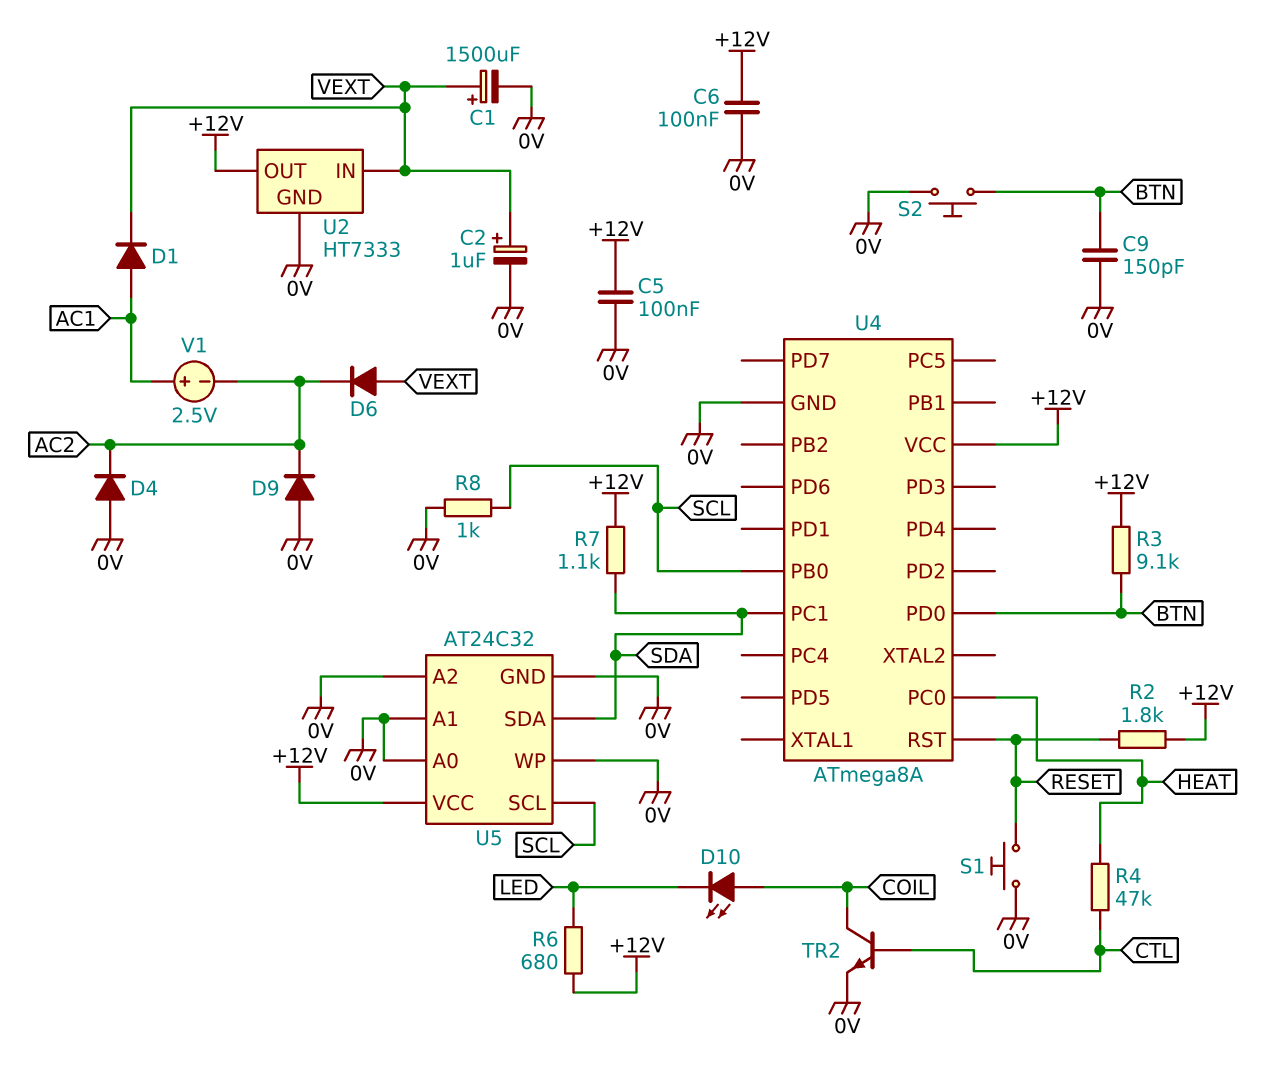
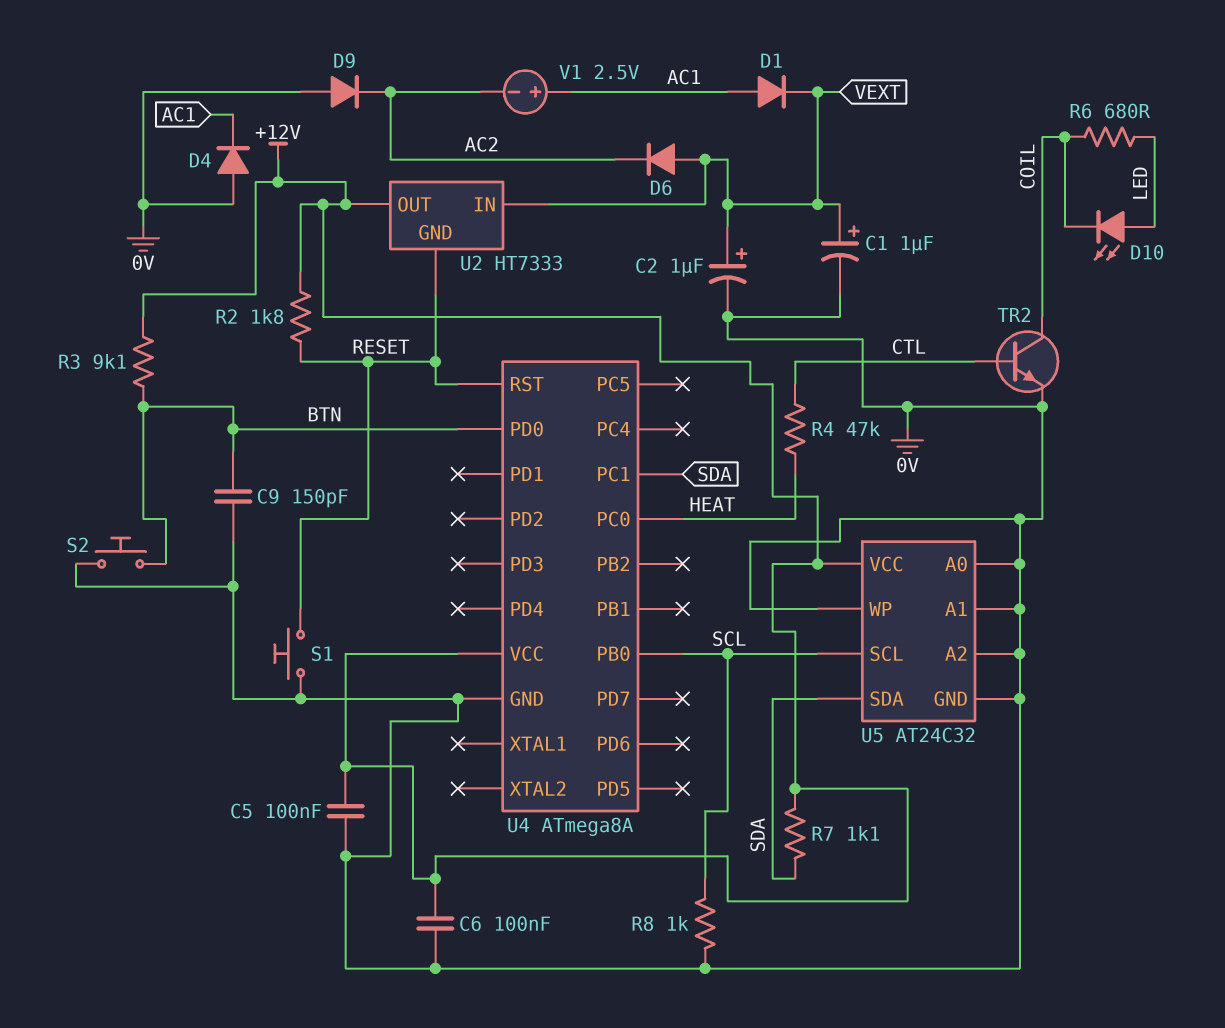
C1: 1500uF (plus VEXT, minus 0V) -> 1uF (plus VEXT, minus 0V)
D4: diode (A 0V, K AC2) -> diode (A 0V, K AC1)
D10: LED (A COIL, K LED) -> LED (A LED, K COIL)
R6: 680 (+12V, LED) -> 680 (COIL, LED)
U2 pin GND: 0V -> RESET

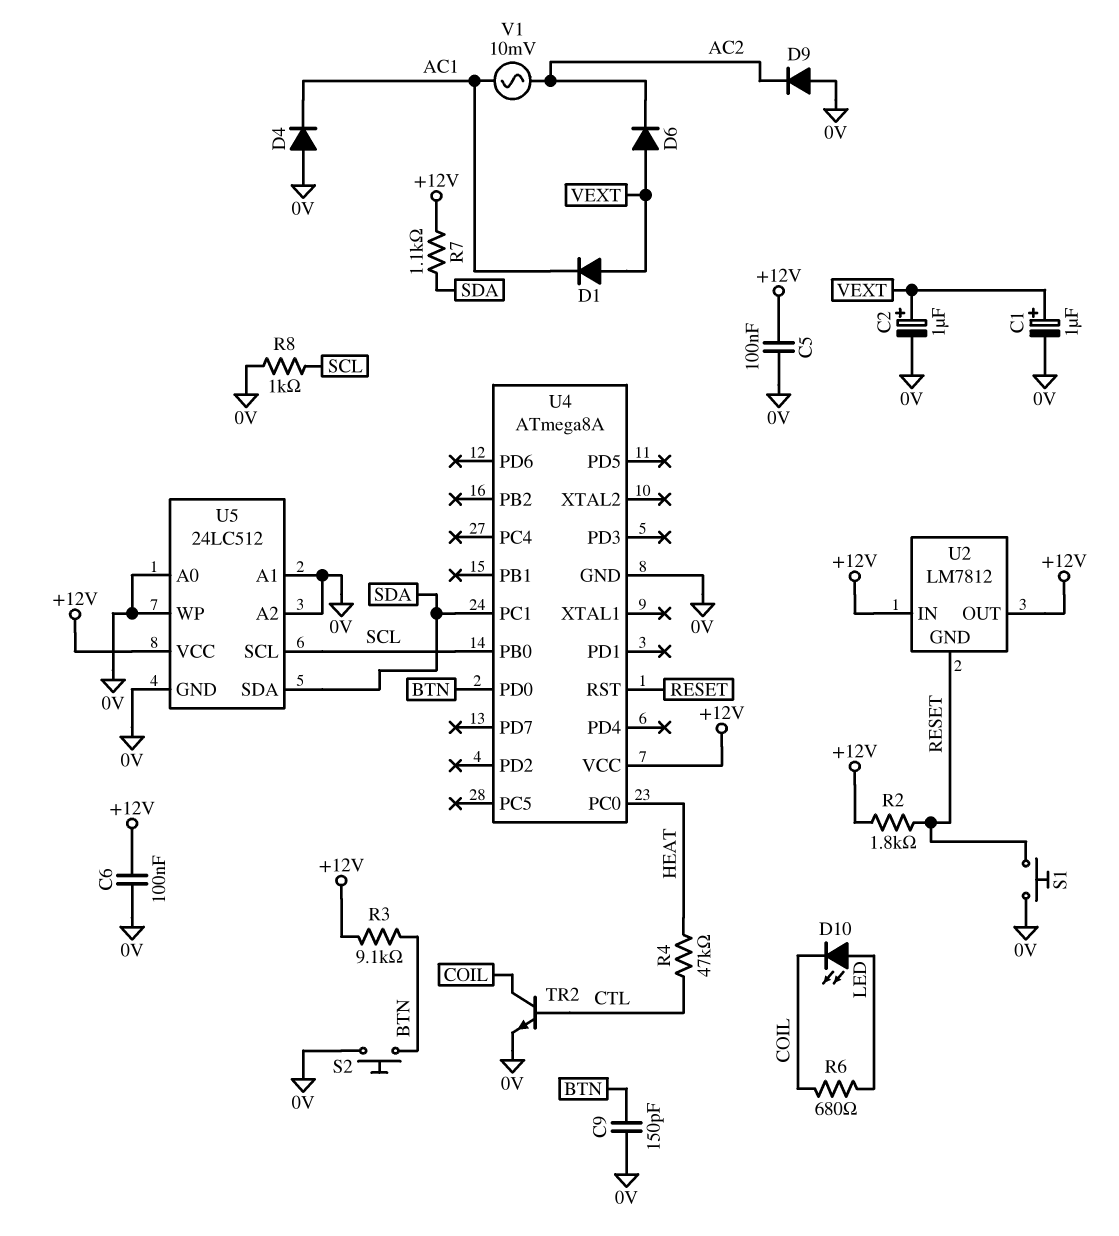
D1: diode (A AC1, K VEXT) -> diode (A VEXT, K AC1)
U2: HT7333 -> LM7812
U2 pin IN: VEXT -> +12V
U5: AT24C32 -> 24LC512
V1: 2.5V (plus AC1, minus AC2) -> AC 10mV (AC1, AC2)

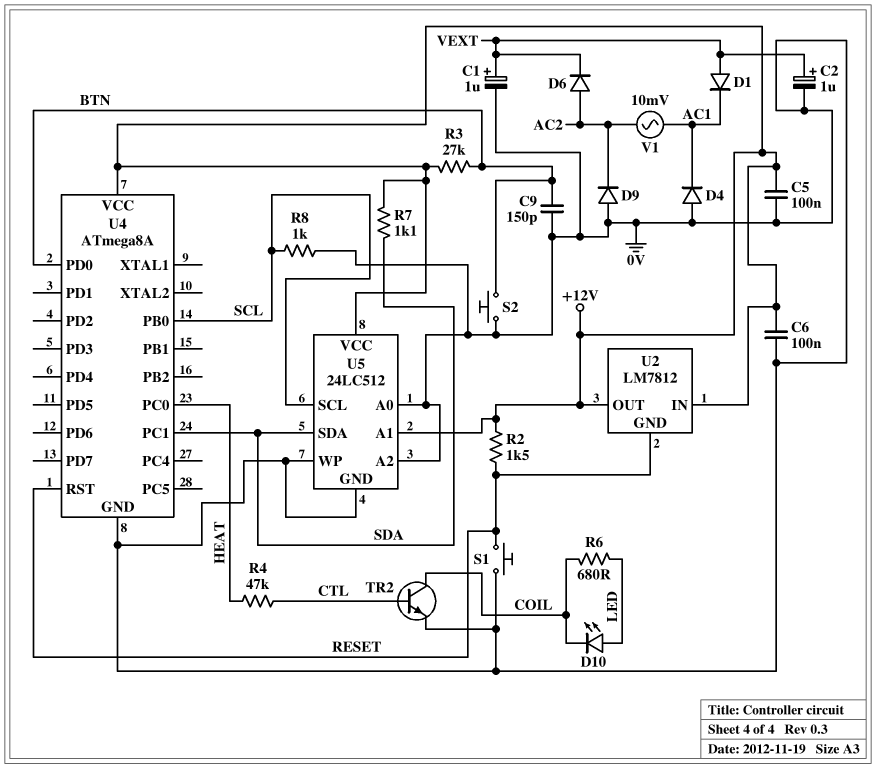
D6: diode (A VEXT, K AC2) -> diode (A AC2, K VEXT)
R2: 1.8k (+12V, RESET) -> 1.5k (+12V, RESET)
R3: 9.1k (+12V, BTN) -> 27k (+12V, BTN)
U5 pin A1: 0V -> +12V

